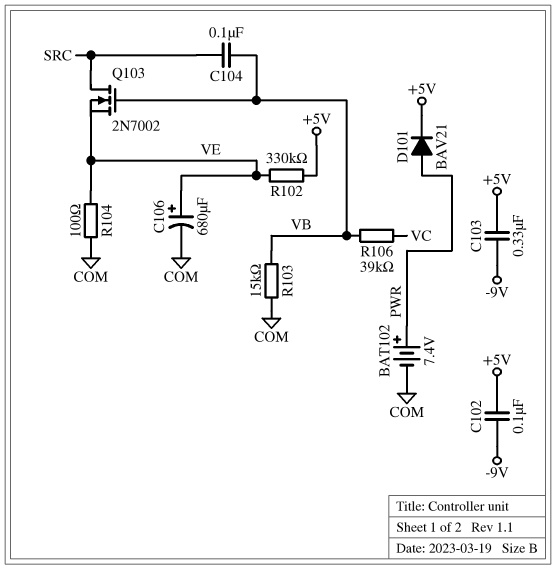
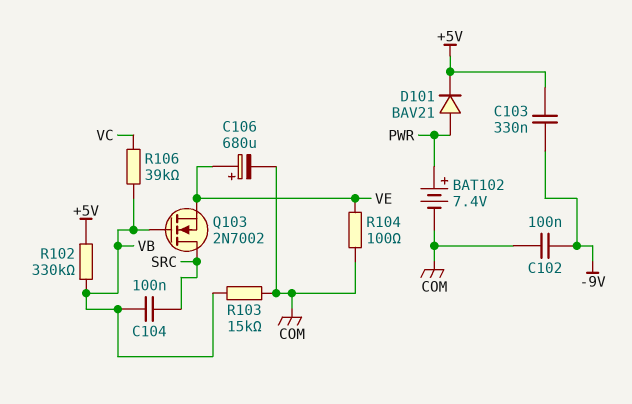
C102: 100nF (+5V, -9V) -> 100nF (-9V, COM)
R102: 330k (+5V, VE) -> 330k (+5V, VB)

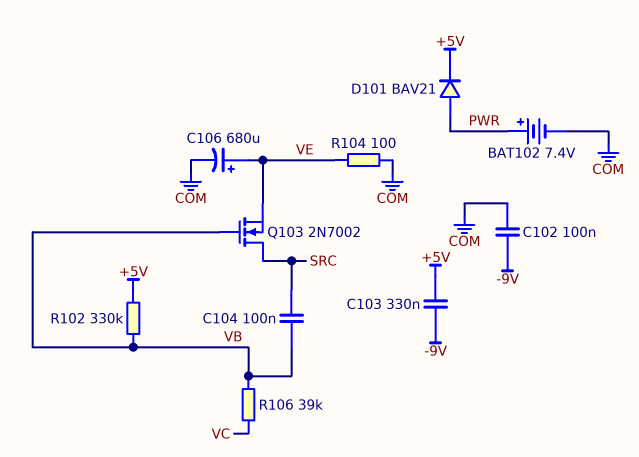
R103: 15k (COM, VB) -> none

